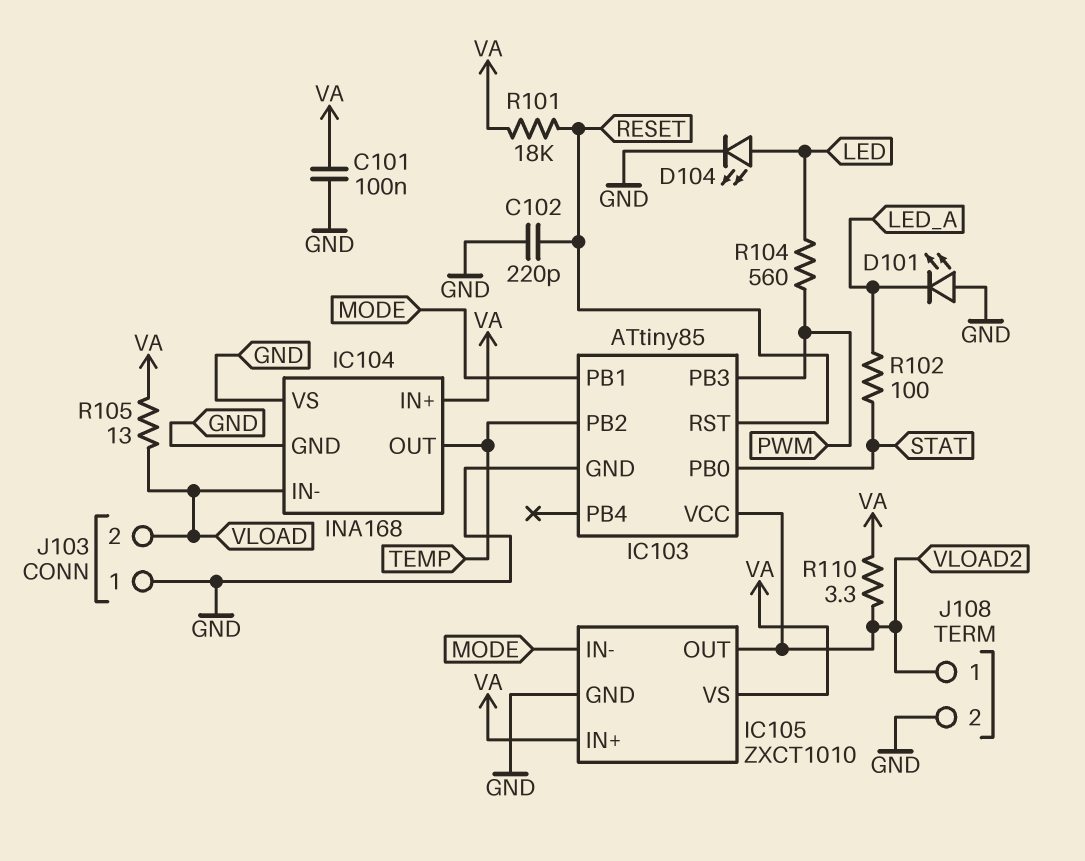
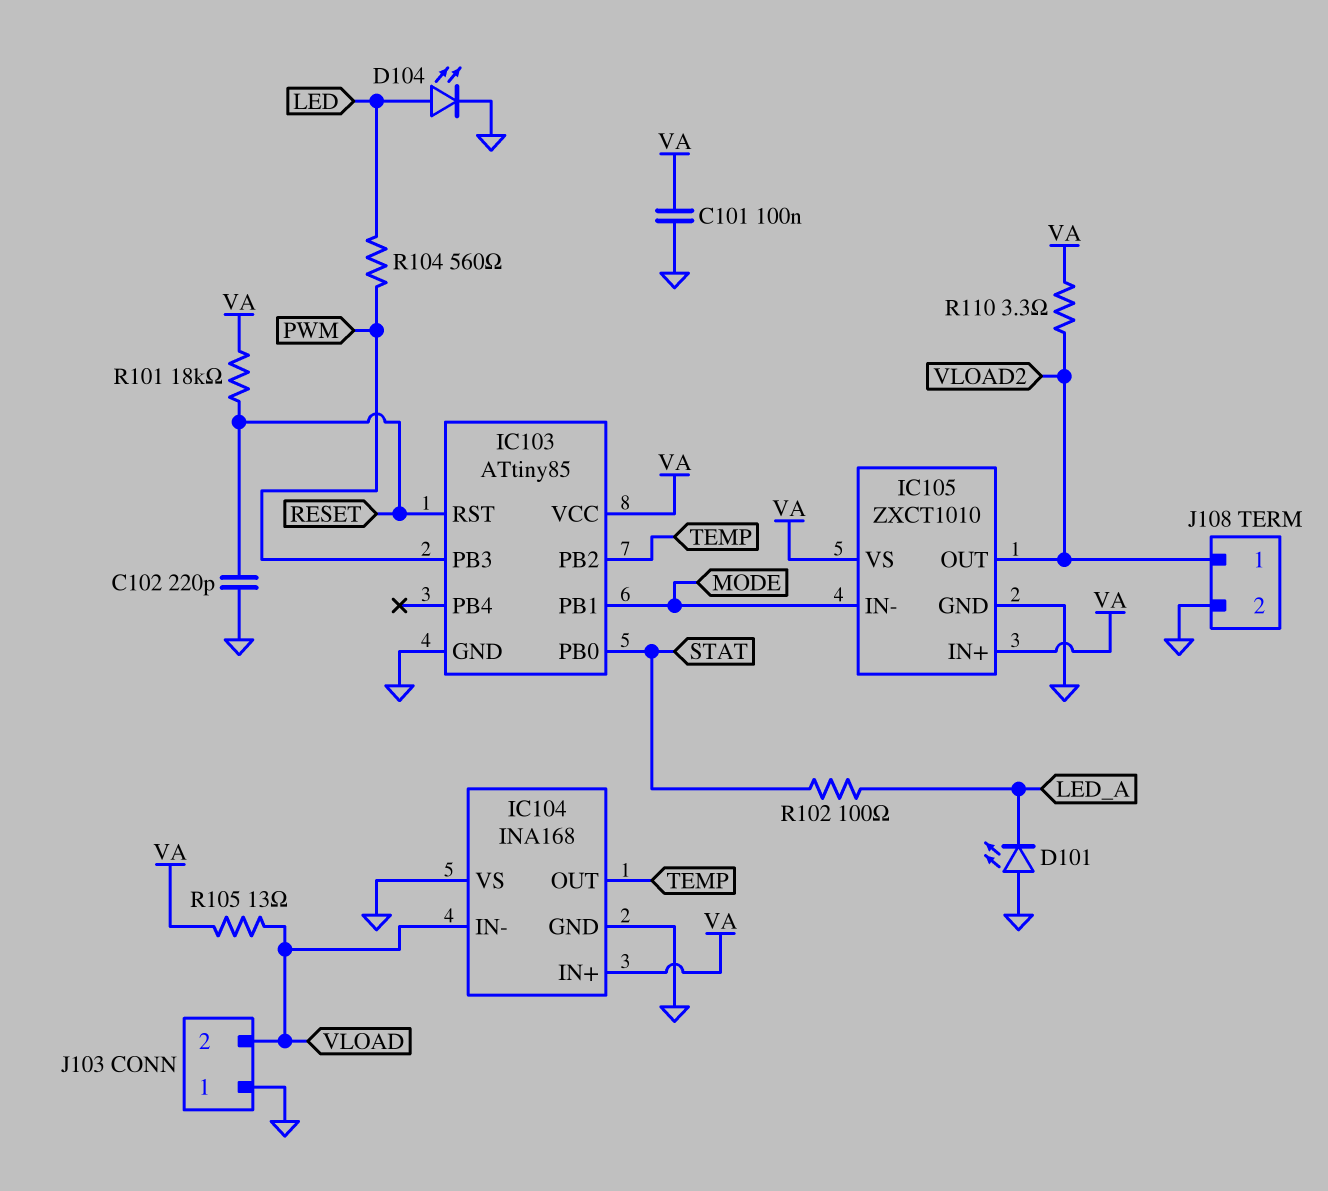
IC103 pin VCC: VLOAD2 -> VA

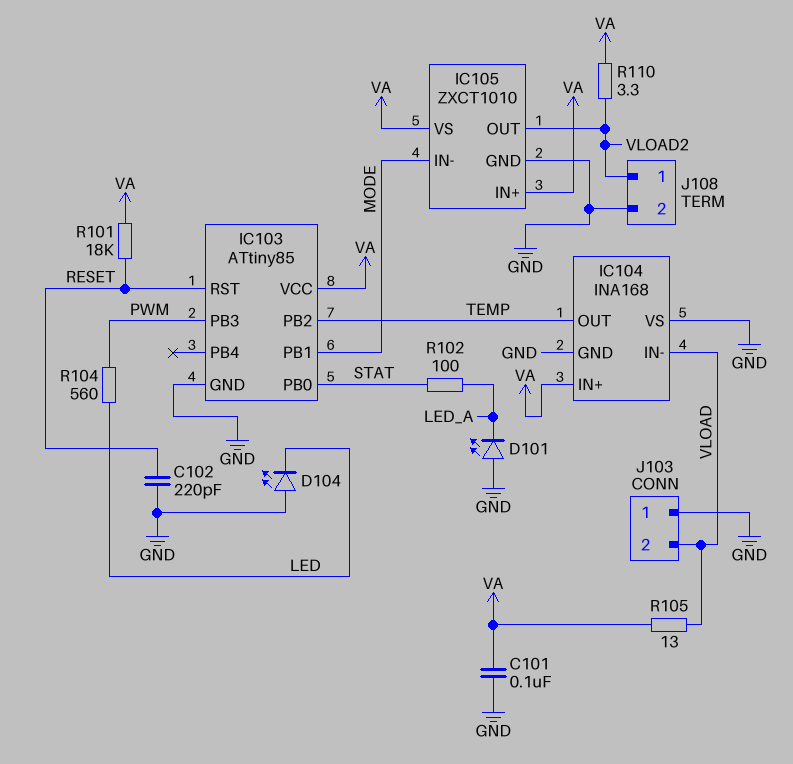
D104: LED (A LED, K GND) -> LED (A GND, K LED)

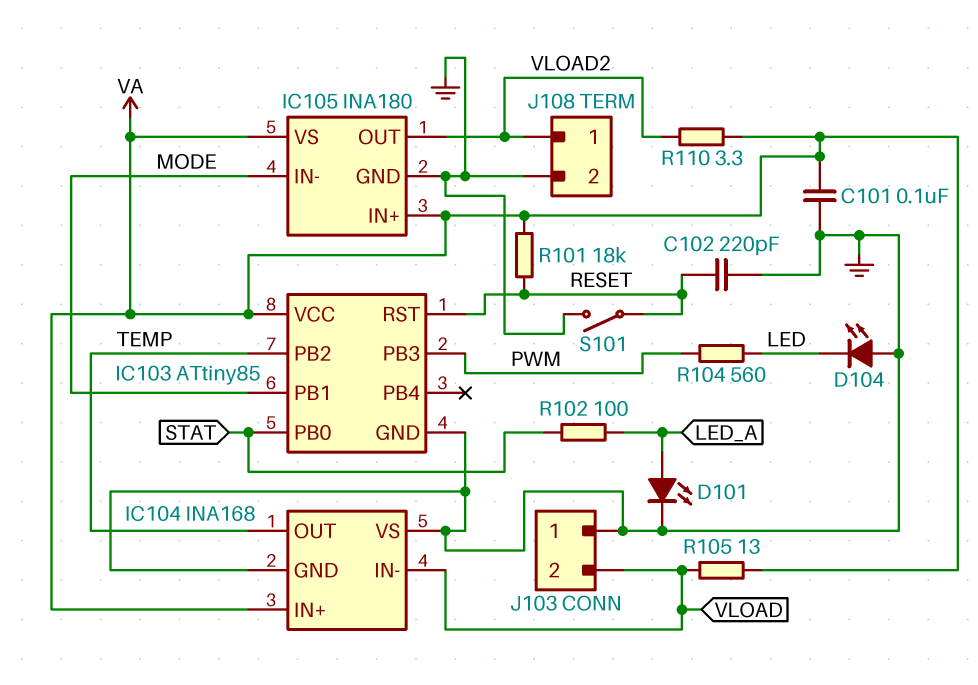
D101: LED (A GND, K LED_A) -> LED (A LED_A, K GND)
IC105: ZXCT1010 -> INA180
S101: none -> switch (GND, RESET)

